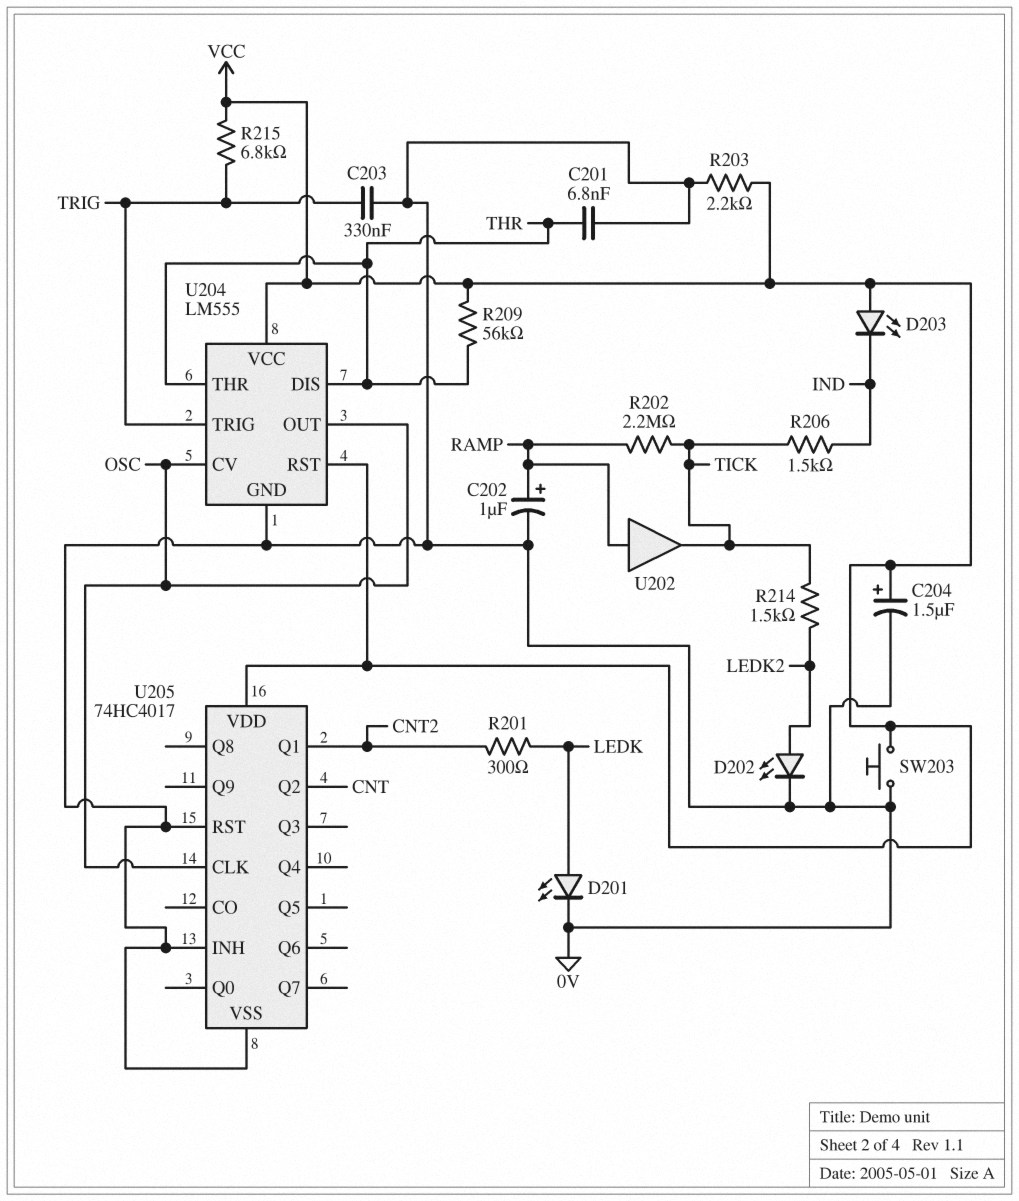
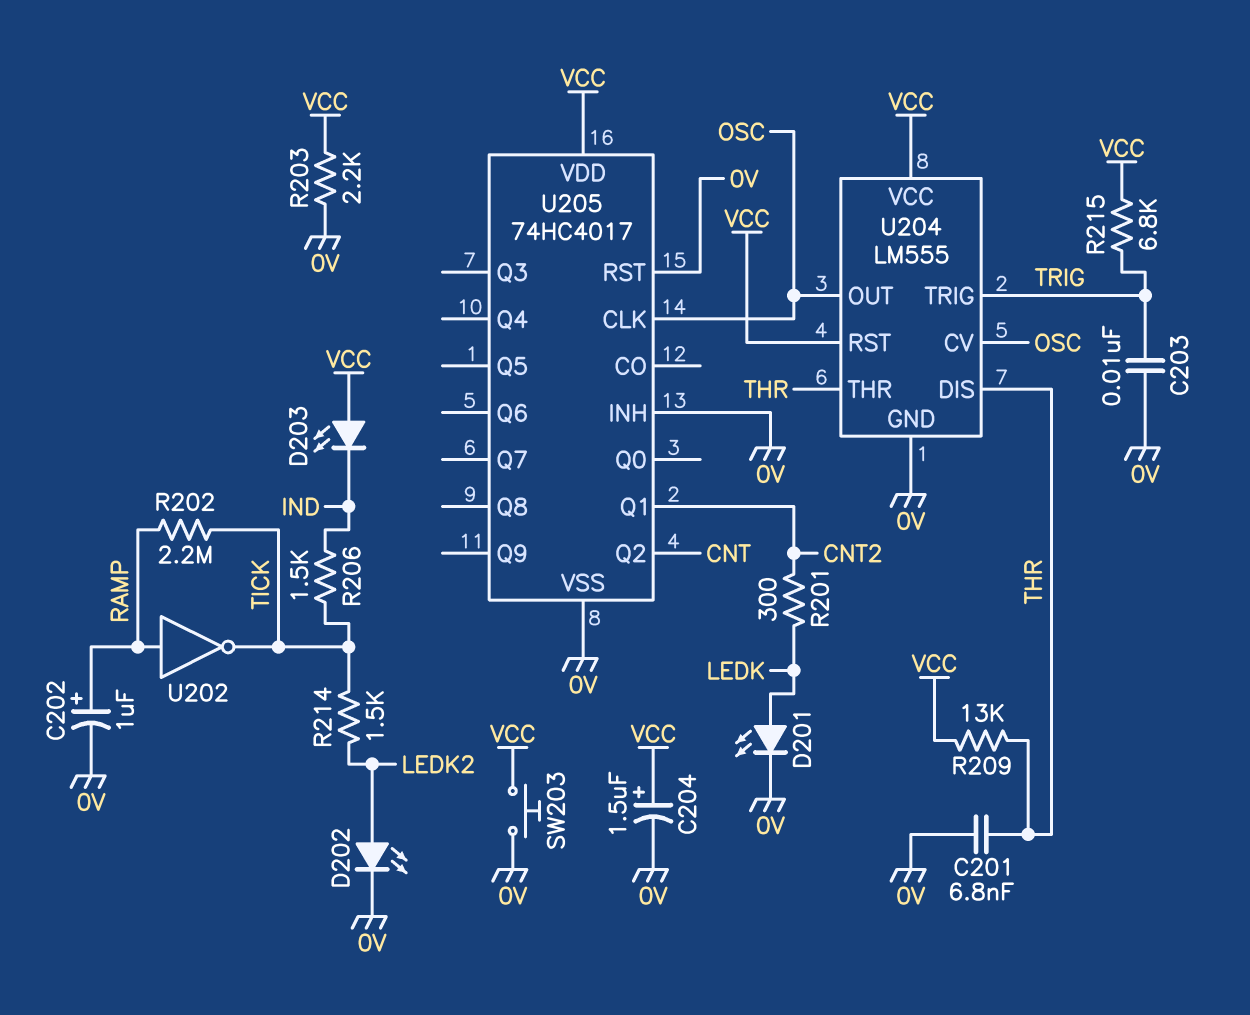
C203: 330nF (0V, TRIG) -> 10nF (0V, TRIG)
R209: 56k (THR, VCC) -> 13k (THR, VCC)
U202: buffer (in RAMP, out TICK) -> NOT (in RAMP, out TICK)

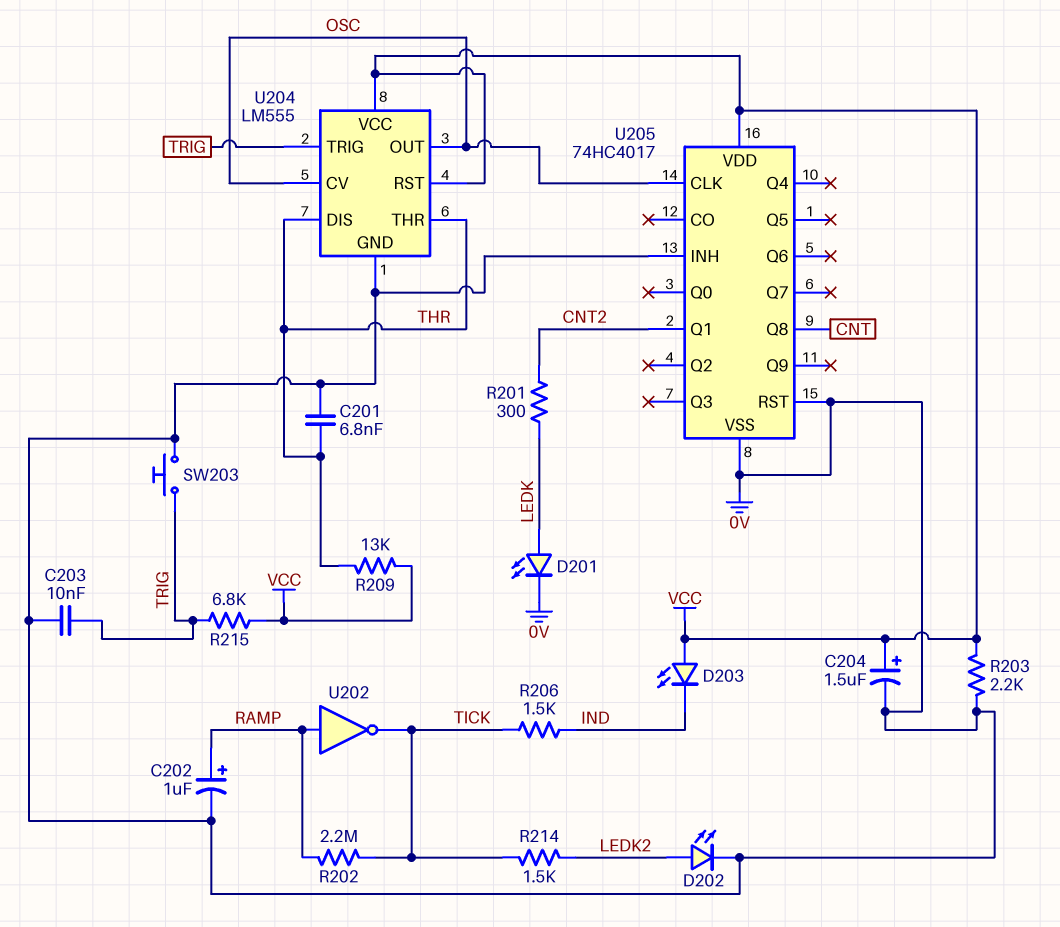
SW203: button (0V, VCC) -> button (0V, TRIG)
U205 pin Q2: CNT -> none
U205 pin Q8: none -> CNT

